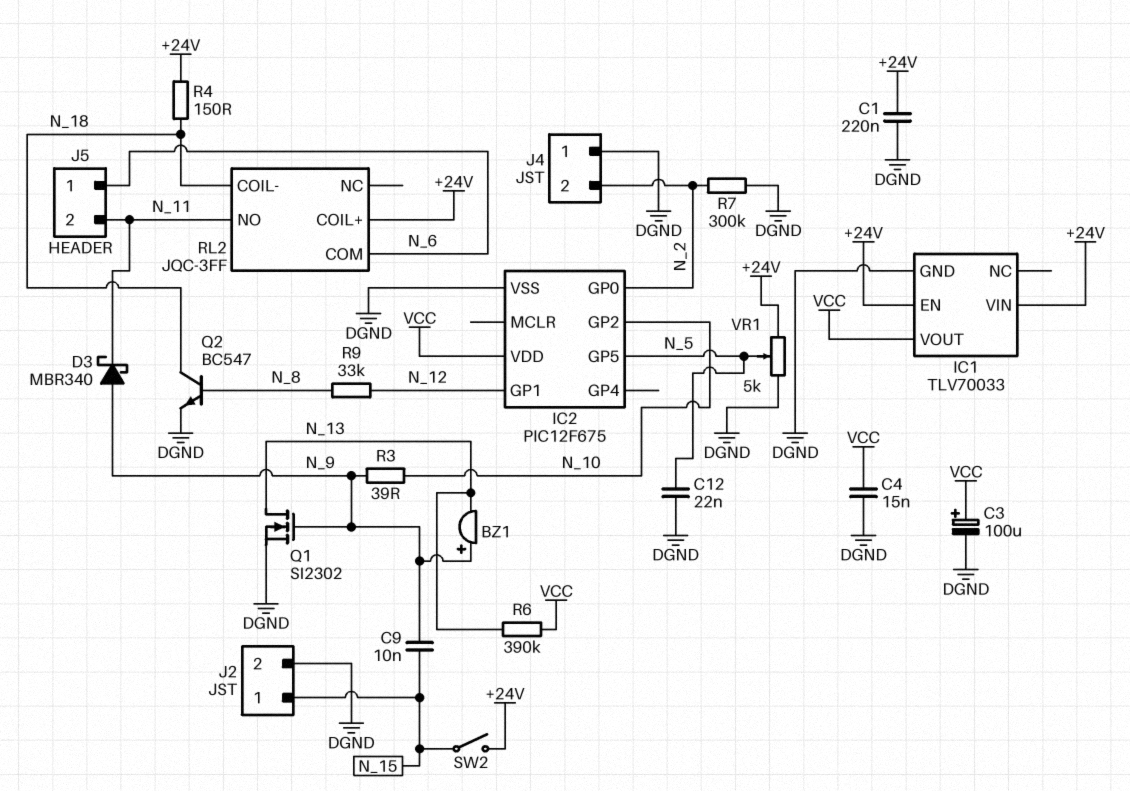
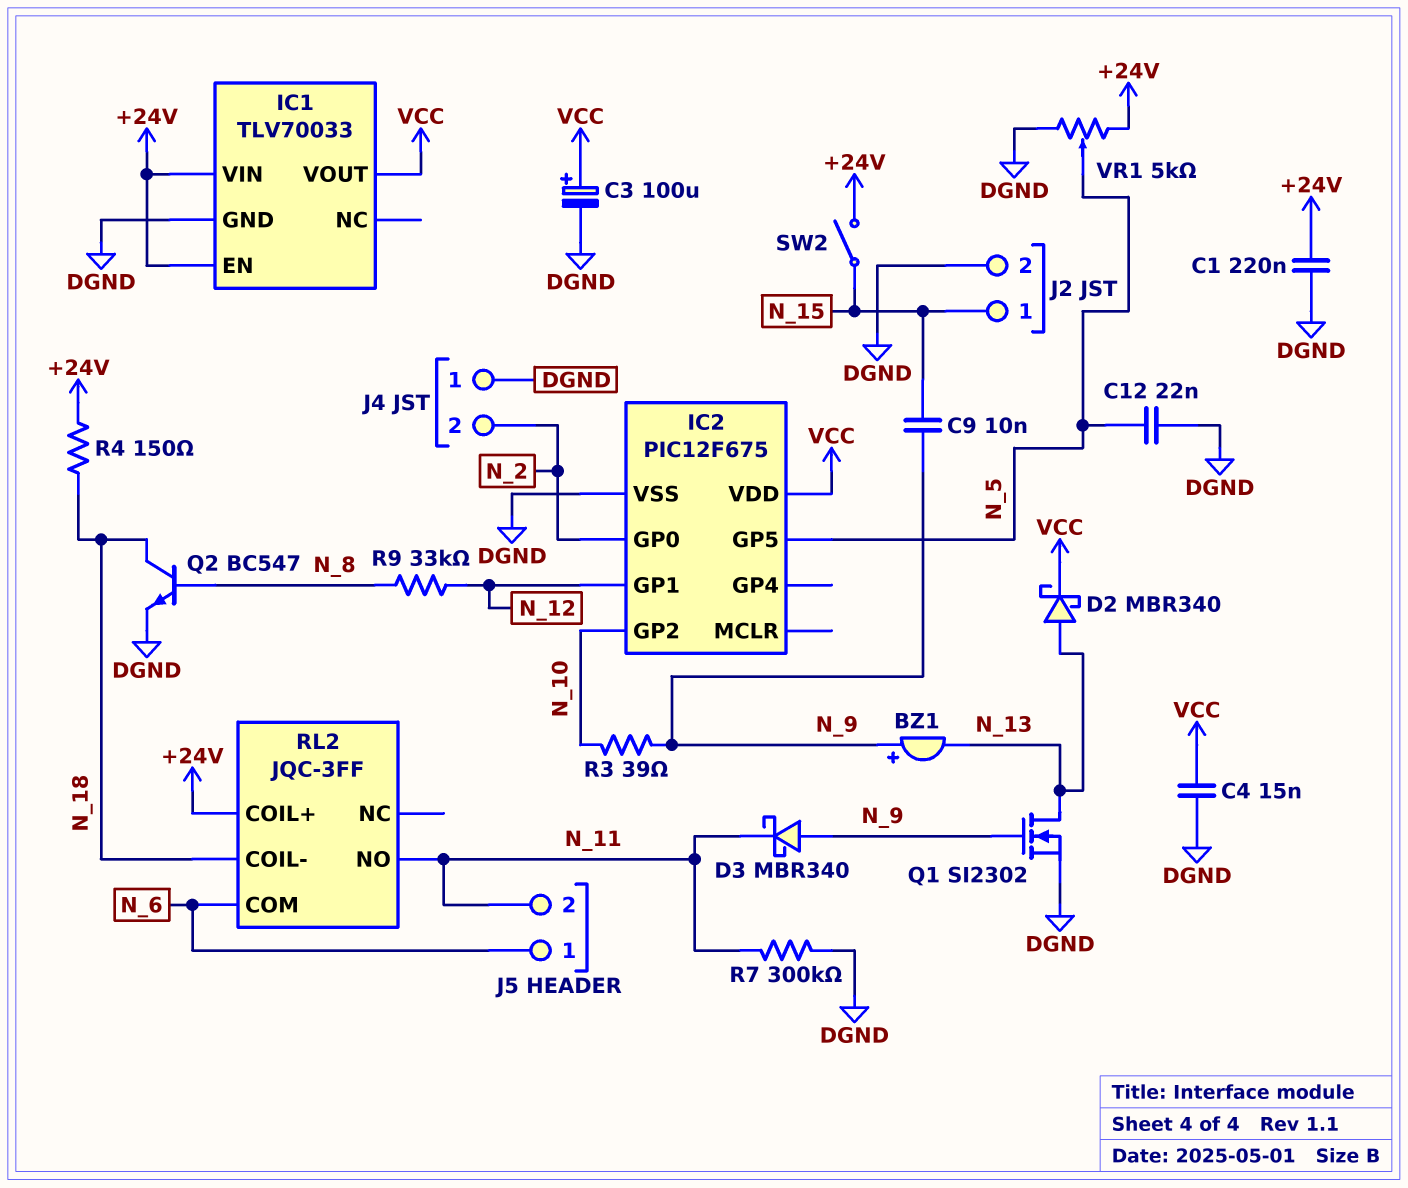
D2: none -> schottky MBR340 (A N_13, K VCC)
R6: 390k (N_13, VCC) -> none
R7: 300k (DGND, N_2) -> 300k (DGND, N_11)

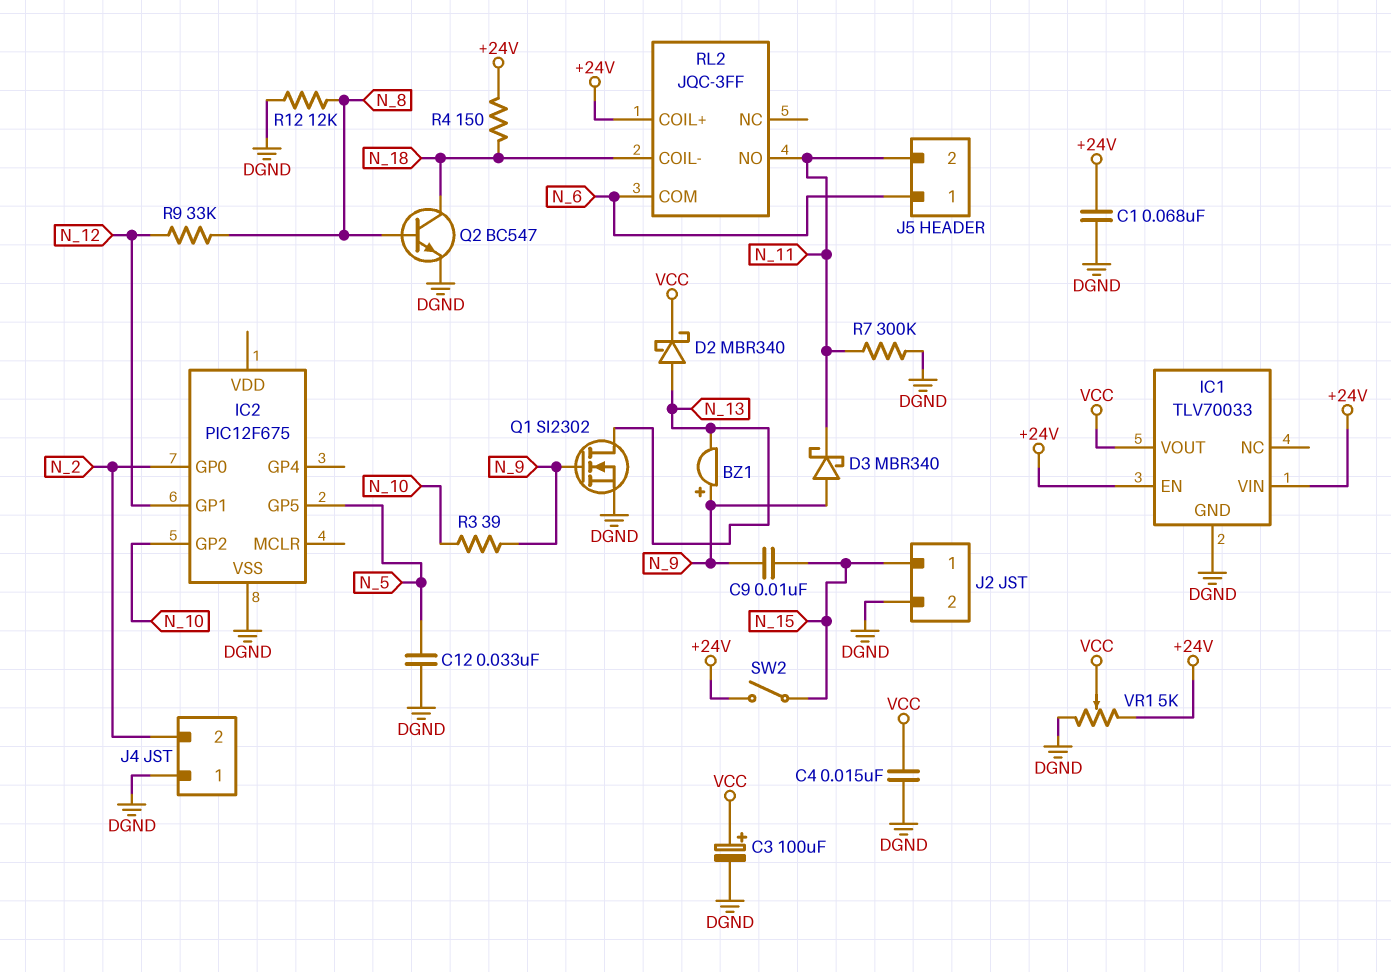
C1: 220nF (+24V, DGND) -> 68nF (+24V, DGND)
C12: 22nF (DGND, N_5) -> 33nF (DGND, N_5)
IC2 pin VDD: VCC -> none
R12: none -> 12k (DGND, N_8)
VR1: 5k (+24V, DGND, wiper N_5) -> 5k (+24V, DGND, wiper VCC)

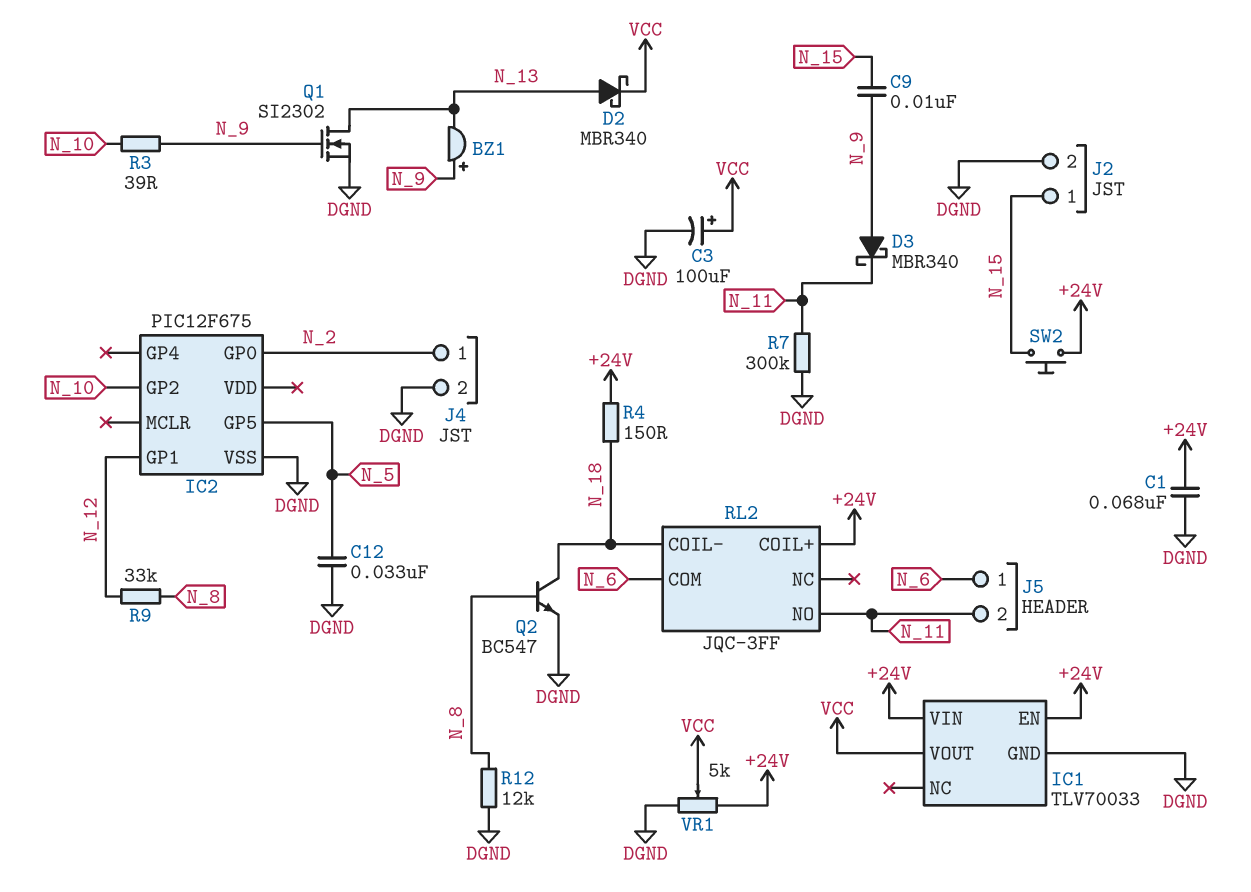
C4: 15nF (DGND, VCC) -> none
J4 pin 1: DGND -> N_2
J4 pin 2: N_2 -> DGND
SW2: switch (+24V, N_15) -> button (+24V, N_15)

